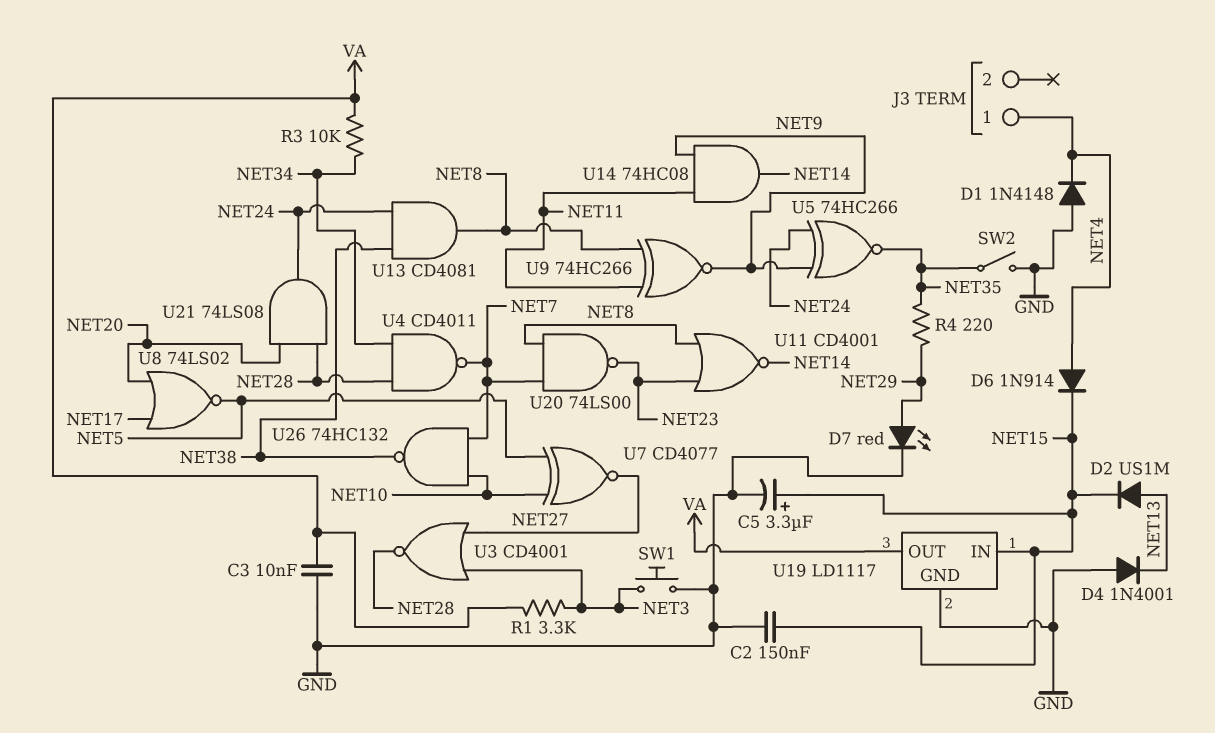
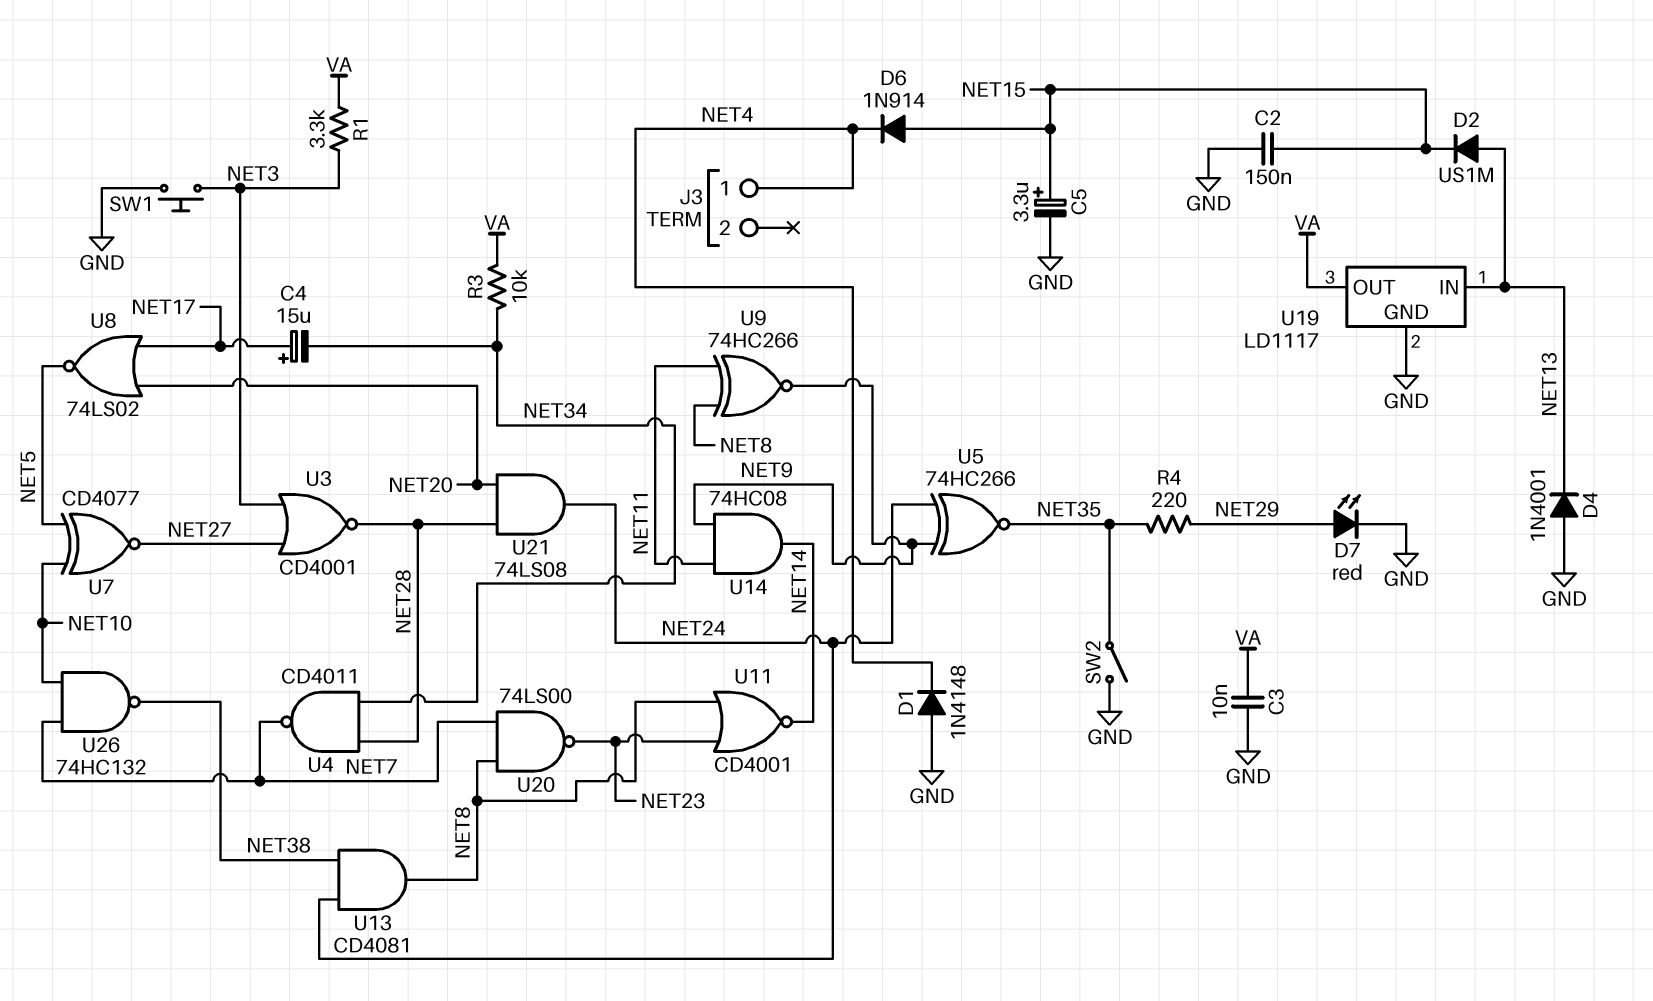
C4: none -> 15uF (plus NET17, minus NET34)
D6: diode 1N914 (A NET4, K NET15) -> diode 1N914 (A NET15, K NET4)
U19 pin IN: NET15 -> NET13

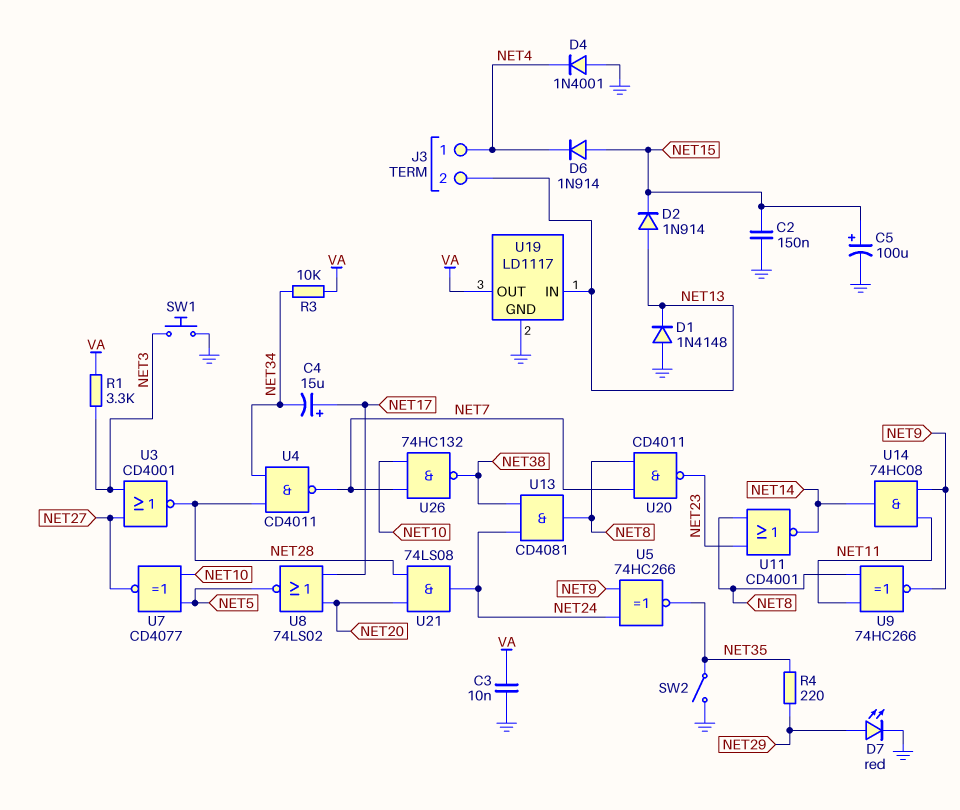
C5: 3.3uF (plus NET15, minus GND) -> 100uF (plus NET15, minus GND)
D1: diode 1N4148 (A GND, K NET4) -> diode 1N4148 (A GND, K NET13)
D2: diode US1M (A NET13, K NET15) -> diode 1N914 (A NET13, K NET15)
D4: diode 1N4001 (A GND, K NET13) -> diode 1N4001 (A GND, K NET4)
J3 pin 2: none -> NET13
U20: NAND 74LS00 (in NET7, in NET8, out NET23) -> NAND CD4011 (in NET7, in NET8, out NET23)

